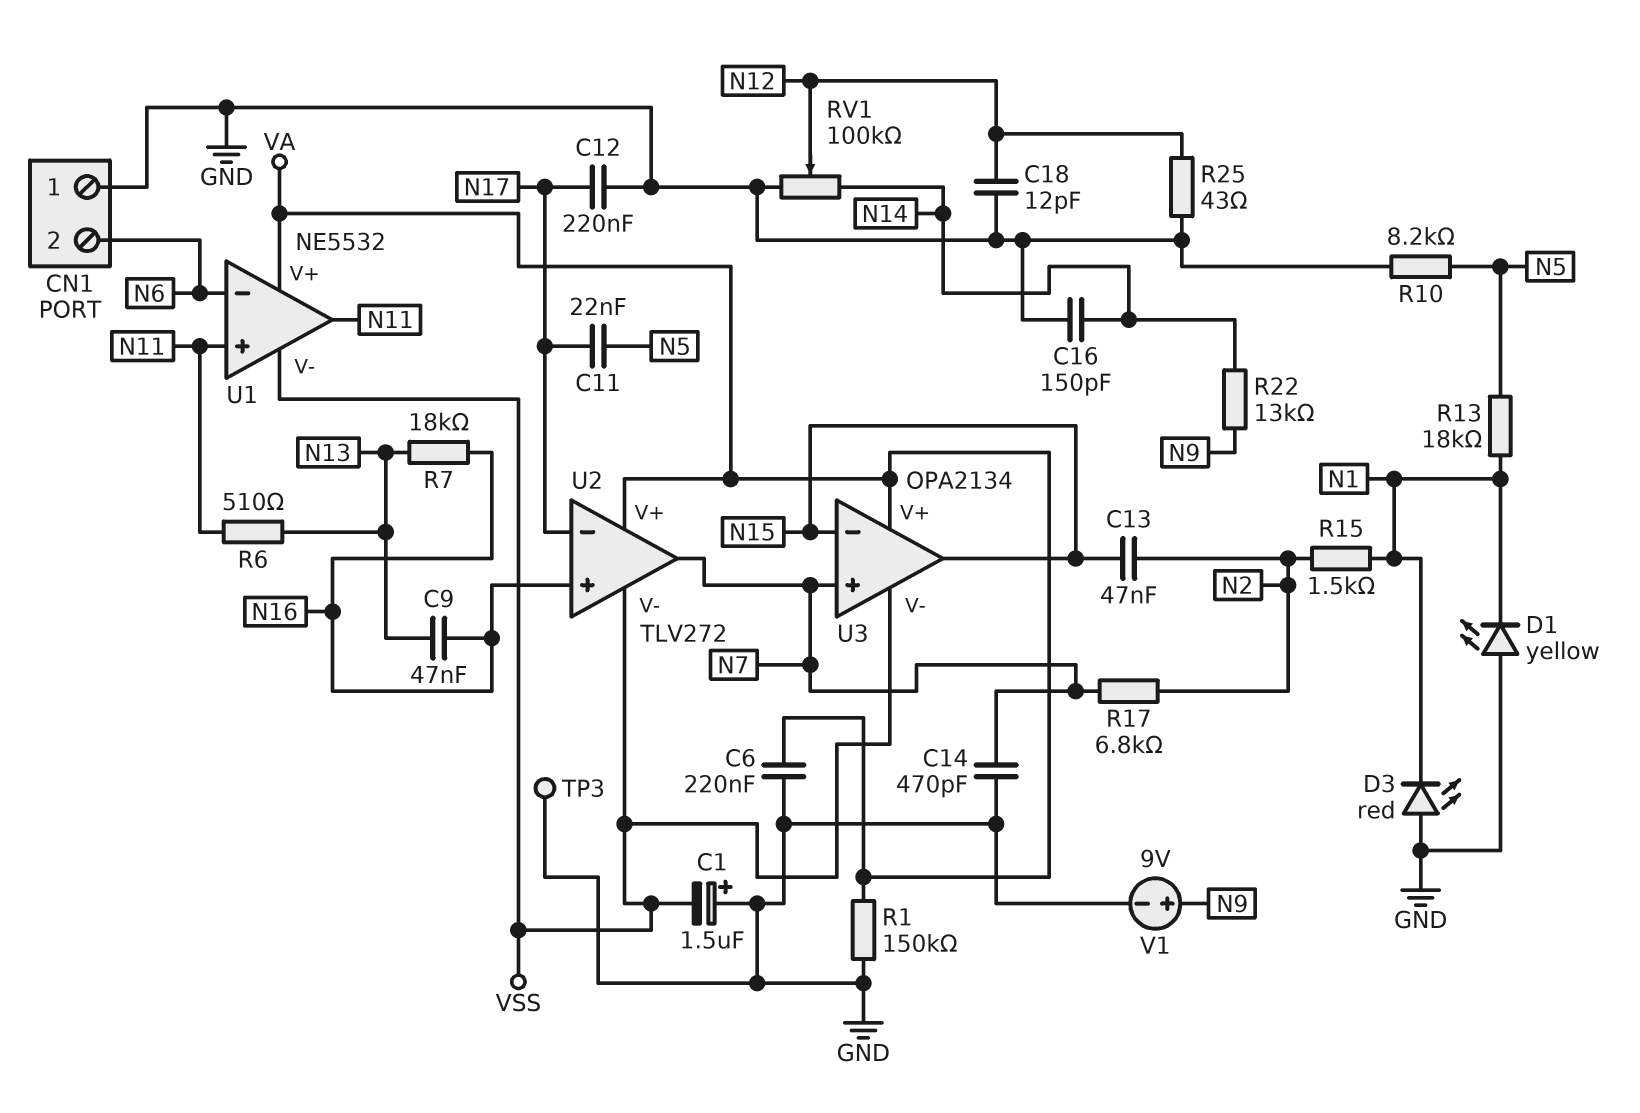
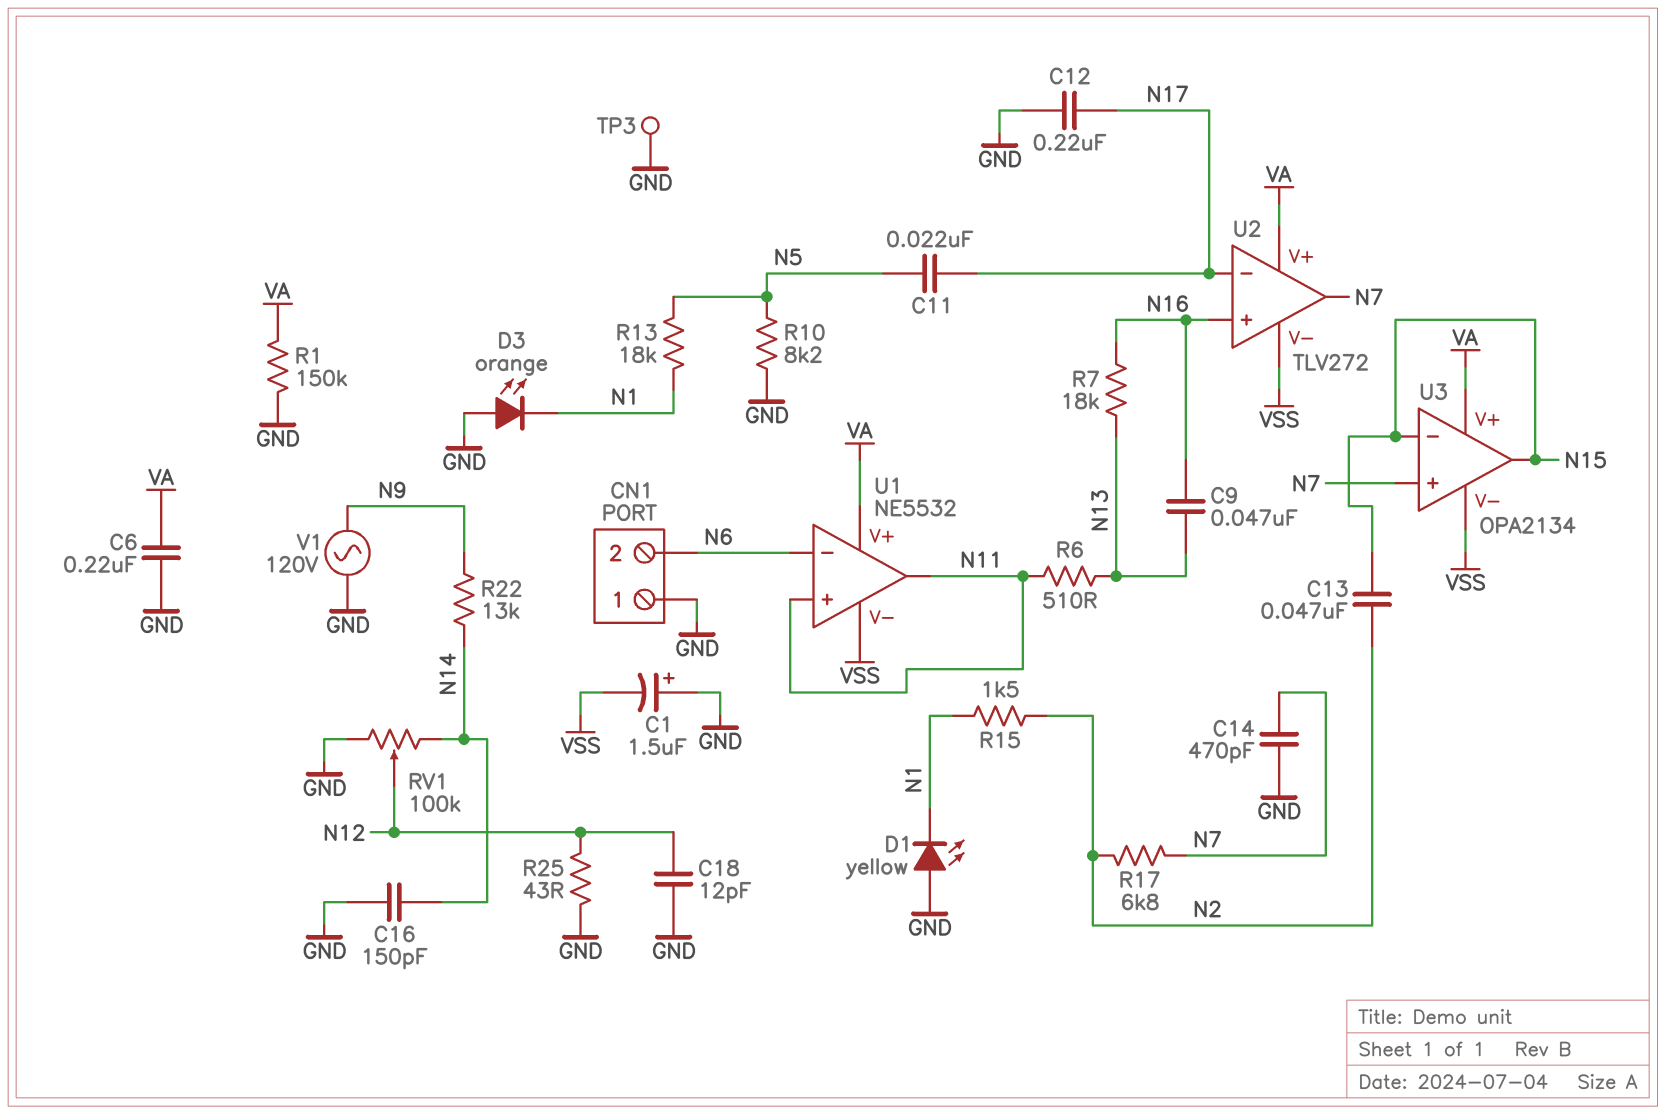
D3: LED red (A GND, K N1) -> LED orange (A GND, K N1)
V1: 9V (plus N9, minus GND) -> AC 120V (GND, N9)

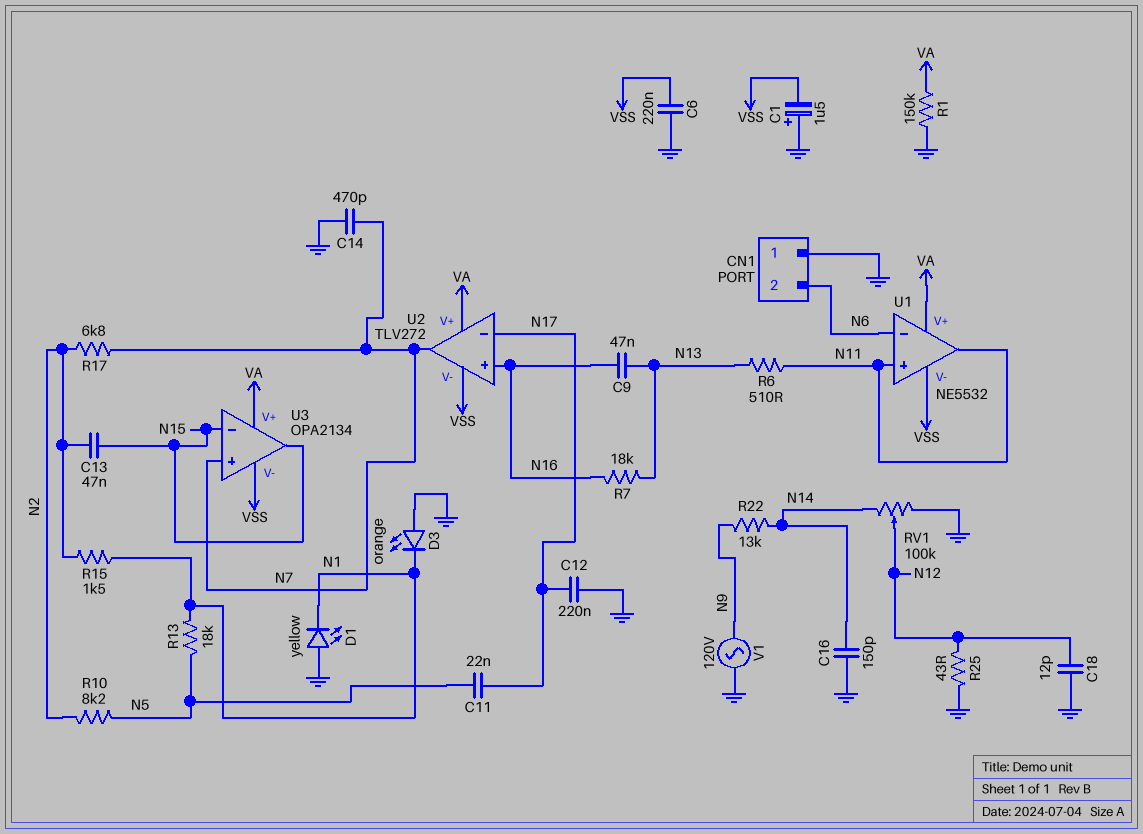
C6: 220nF (GND, VA) -> 220nF (GND, VSS)
R10: 8.2k (GND, N5) -> 8.2k (N2, N5)
TP3: test point (GND) -> none

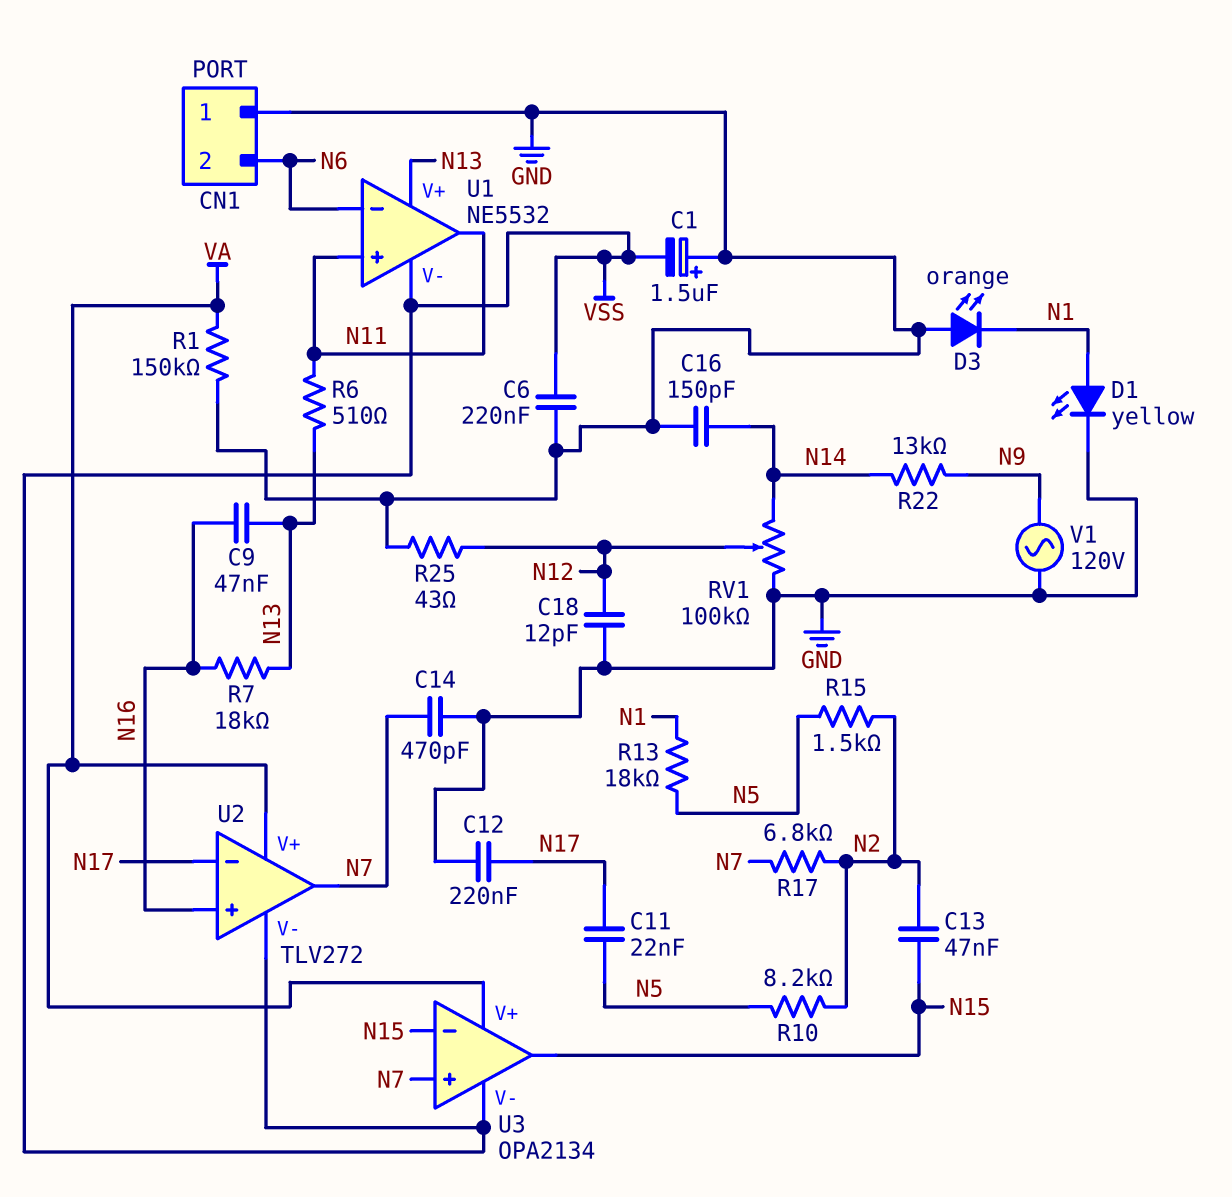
D1: LED yellow (A GND, K N1) -> LED yellow (A N1, K GND)
R15: 1.5k (N1, N2) -> 1.5k (N2, N5)
U1 pin V+: VA -> N13

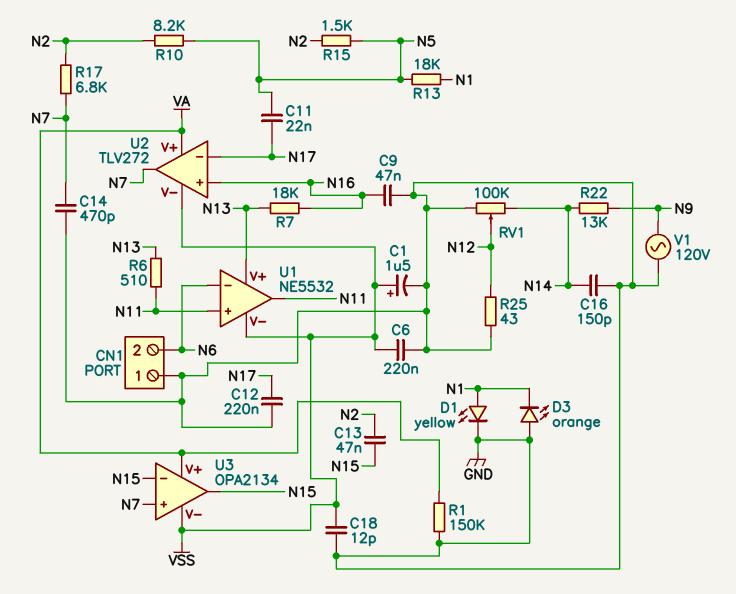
C1: 1.5uF (plus GND, minus VSS) -> 1.5uF (plus VSS, minus GND)
C9: 47nF (N13, N16) -> 47nF (GND, N16)
C18: 12pF (GND, N12) -> 12pF (GND, VSS)

